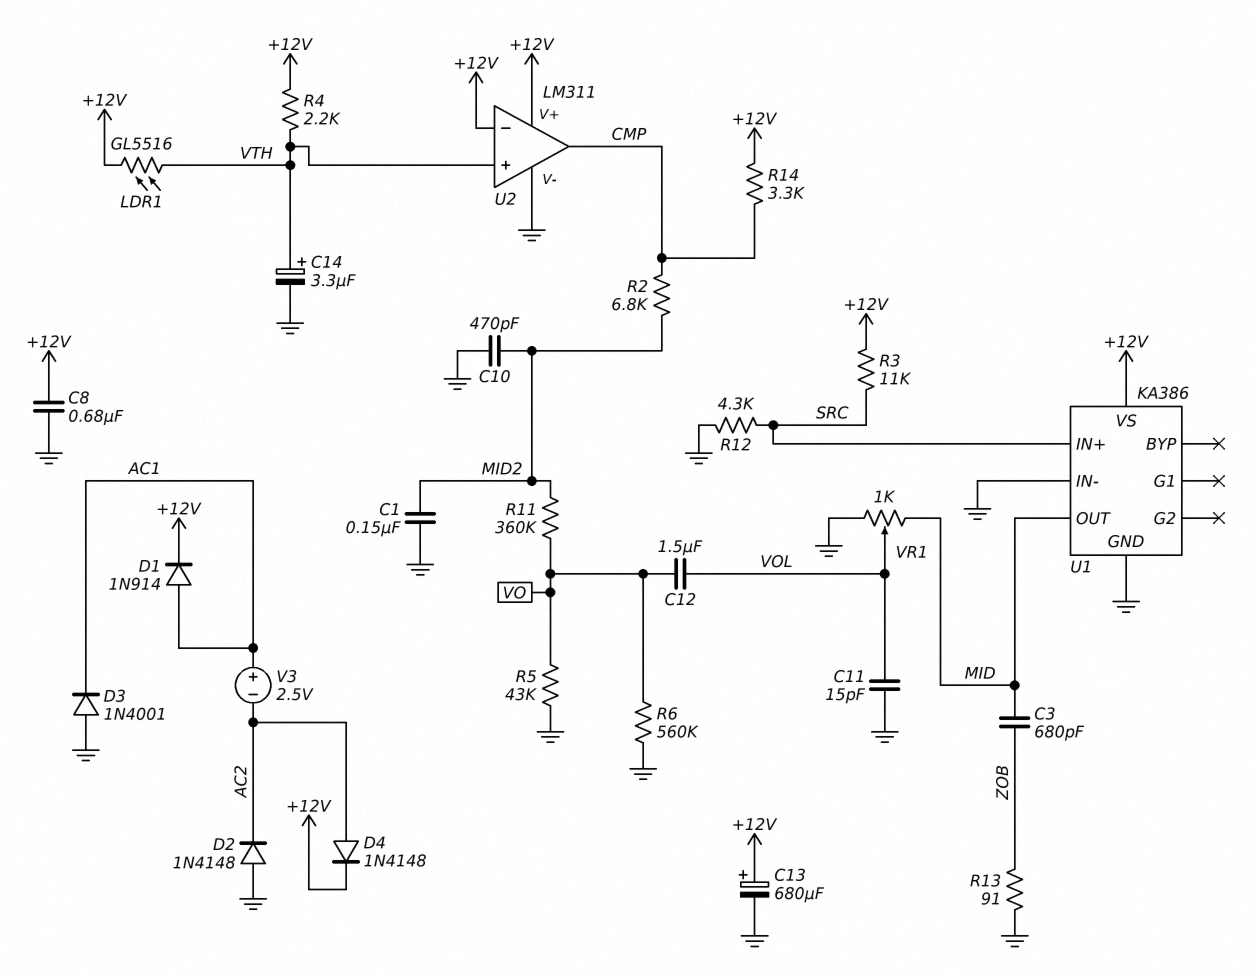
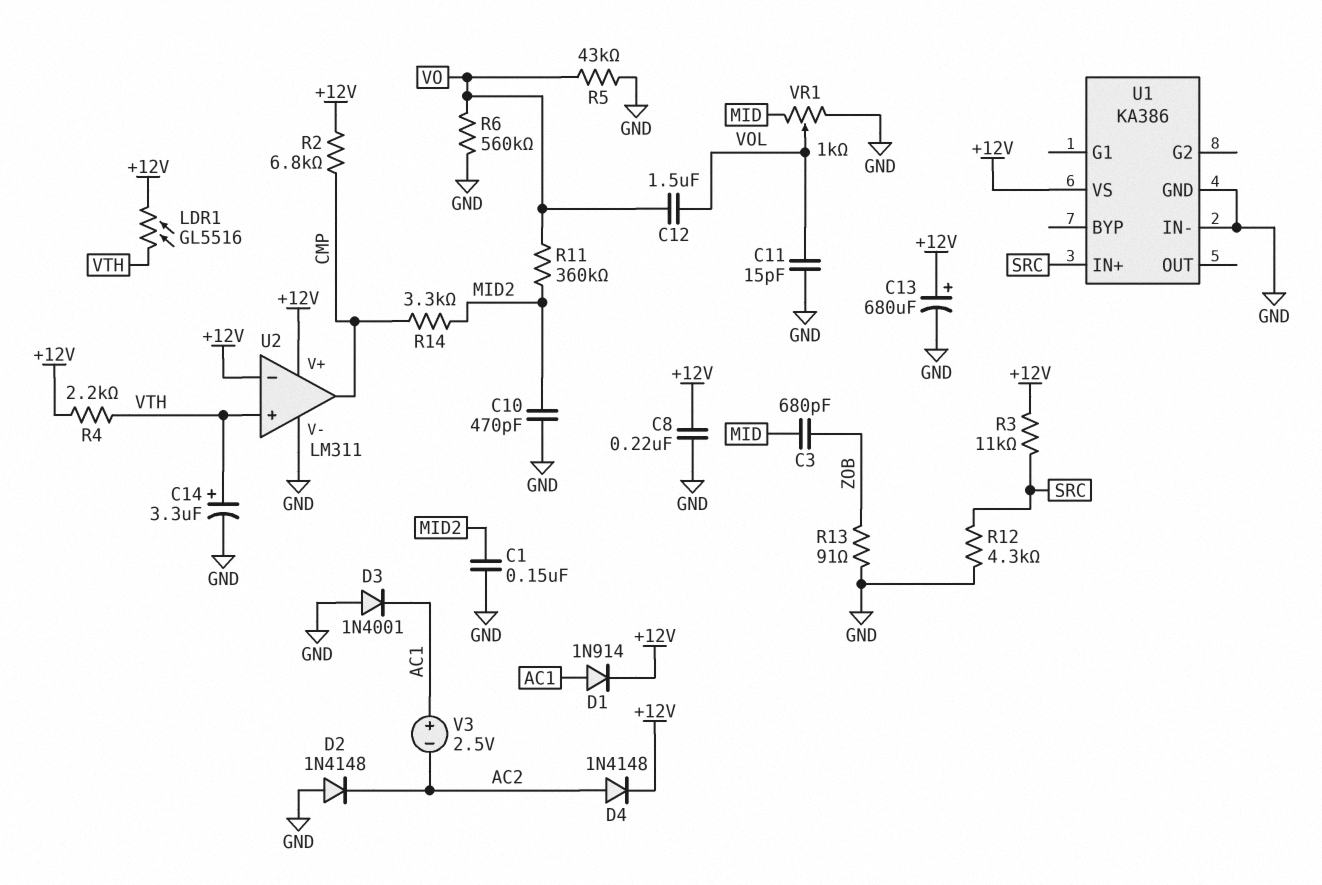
C8: 680nF (+12V, GND) -> 220nF (+12V, GND)
R2: 6.8k (CMP, MID2) -> 6.8k (+12V, CMP)
R14: 3.3k (+12V, CMP) -> 3.3k (CMP, MID2)
U1 pin OUT: MID -> none

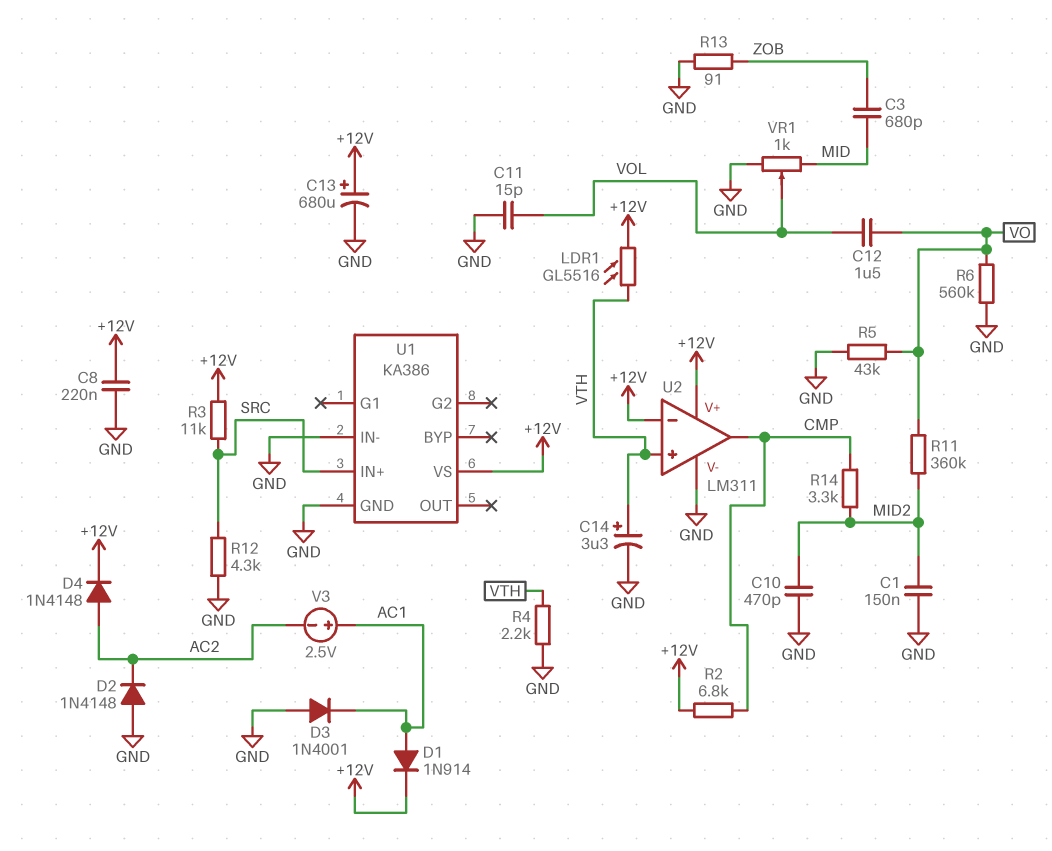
R4: 2.2k (+12V, VTH) -> 2.2k (GND, VTH)

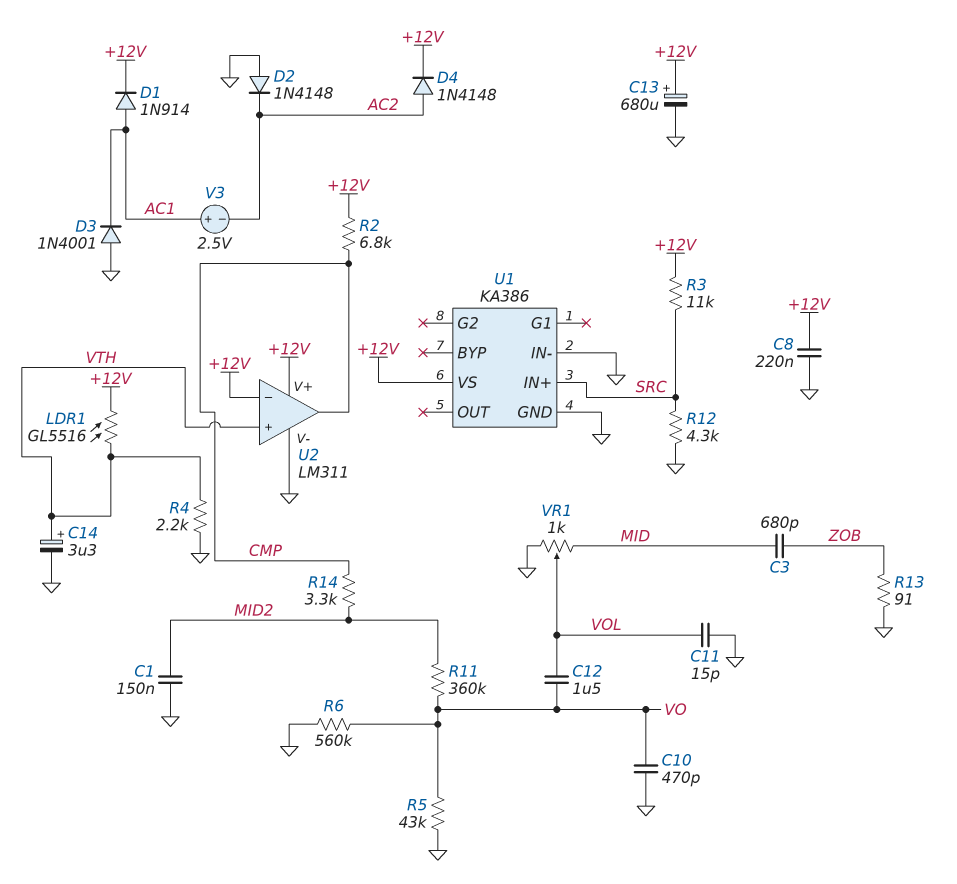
C10: 470pF (GND, MID2) -> 470pF (GND, VO)

